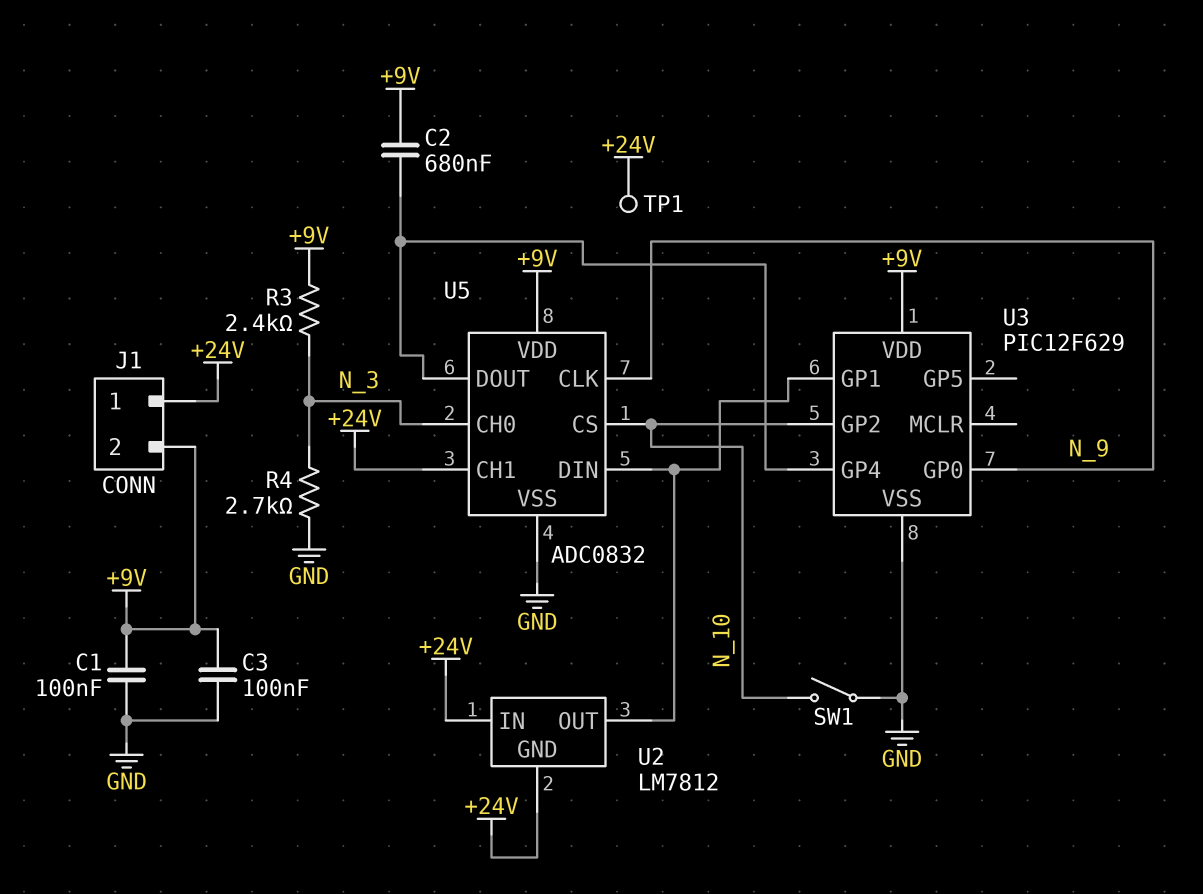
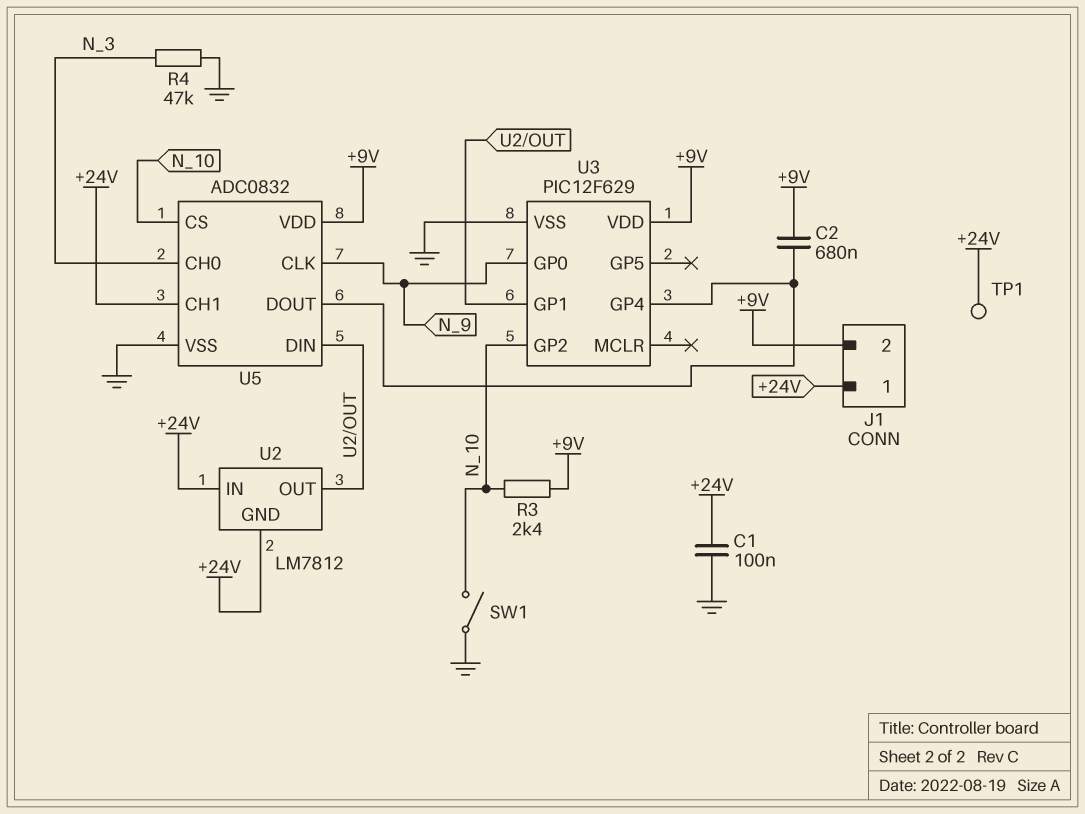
C1: 100nF (+9V, GND) -> 100nF (+24V, GND)
C3: 100nF (+9V, GND) -> none
R3: 2.4k (+9V, N_3) -> 2.4k (+9V, N_10)
R4: 2.7k (GND, N_3) -> 47k (GND, N_3)

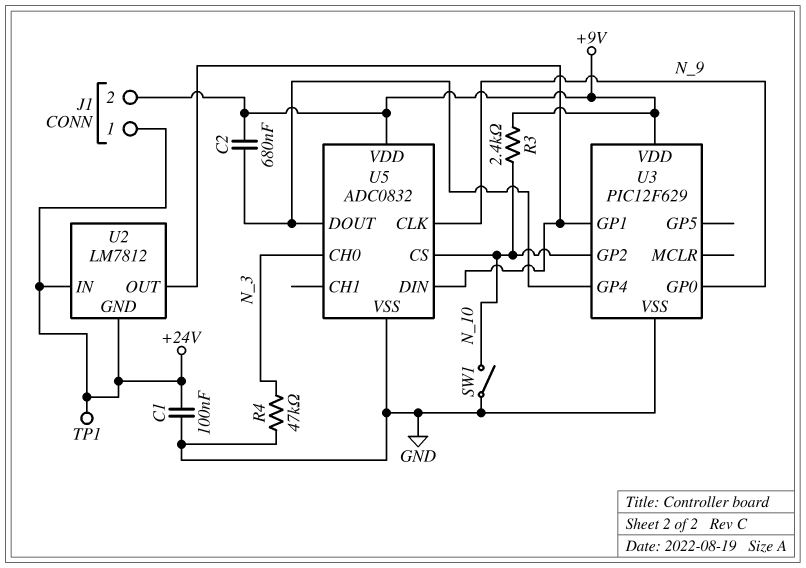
U5 pin CH1: +24V -> none

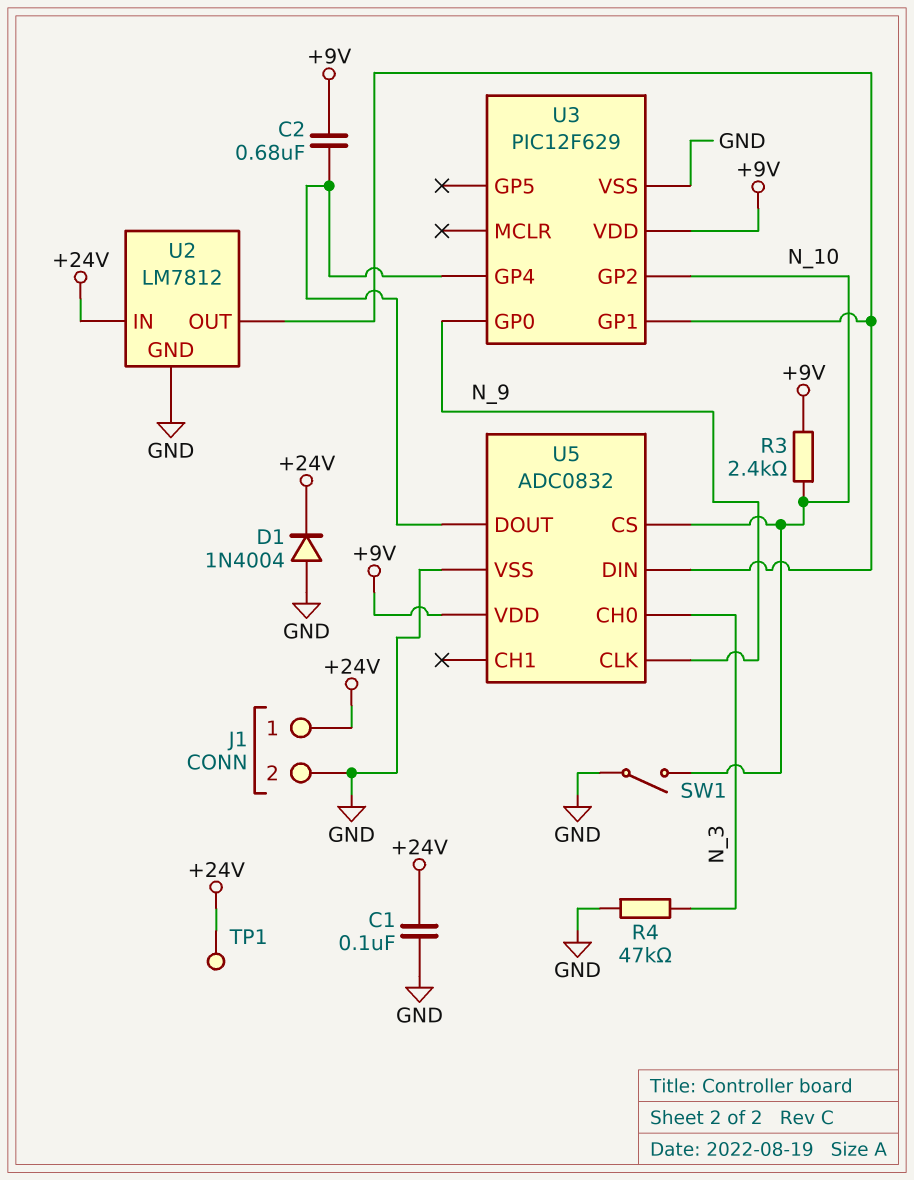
D1: none -> diode 1N4004 (A GND, K +24V)
J1 pin 2: +9V -> GND
U2 pin GND: +24V -> GND

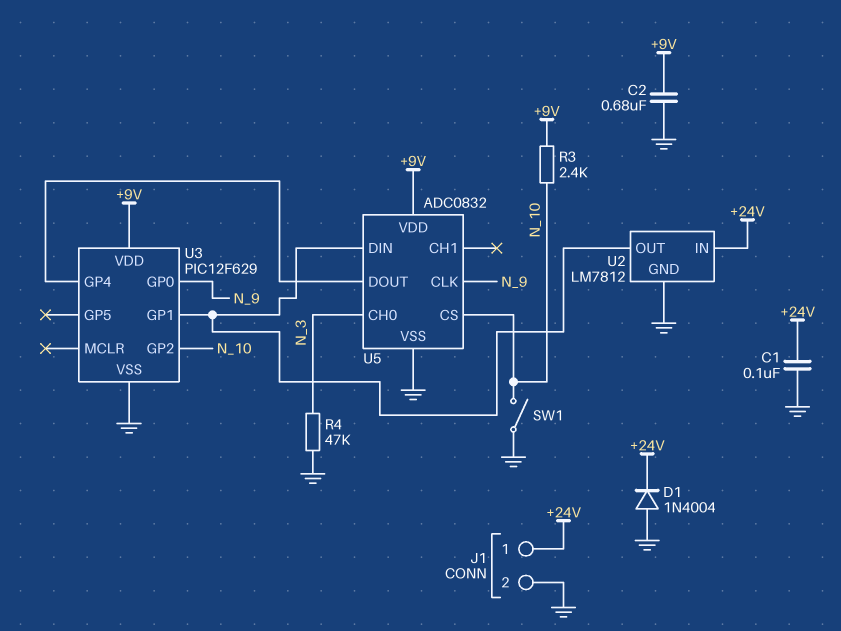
C2: 680nF (+9V, U3/GP4) -> 680nF (+9V, GND)
TP1: test point (+24V) -> none

